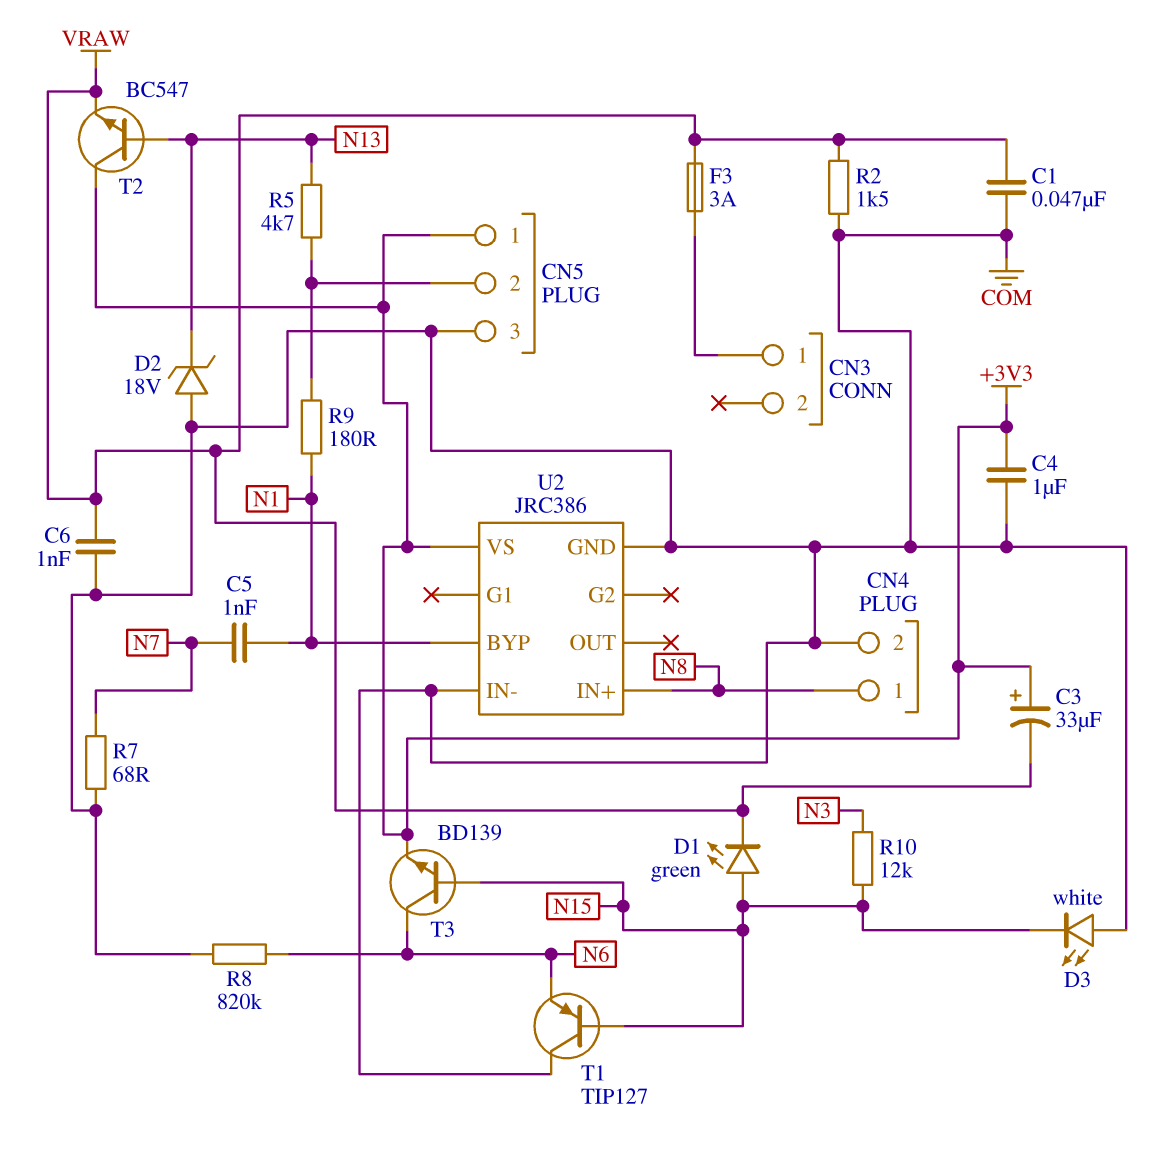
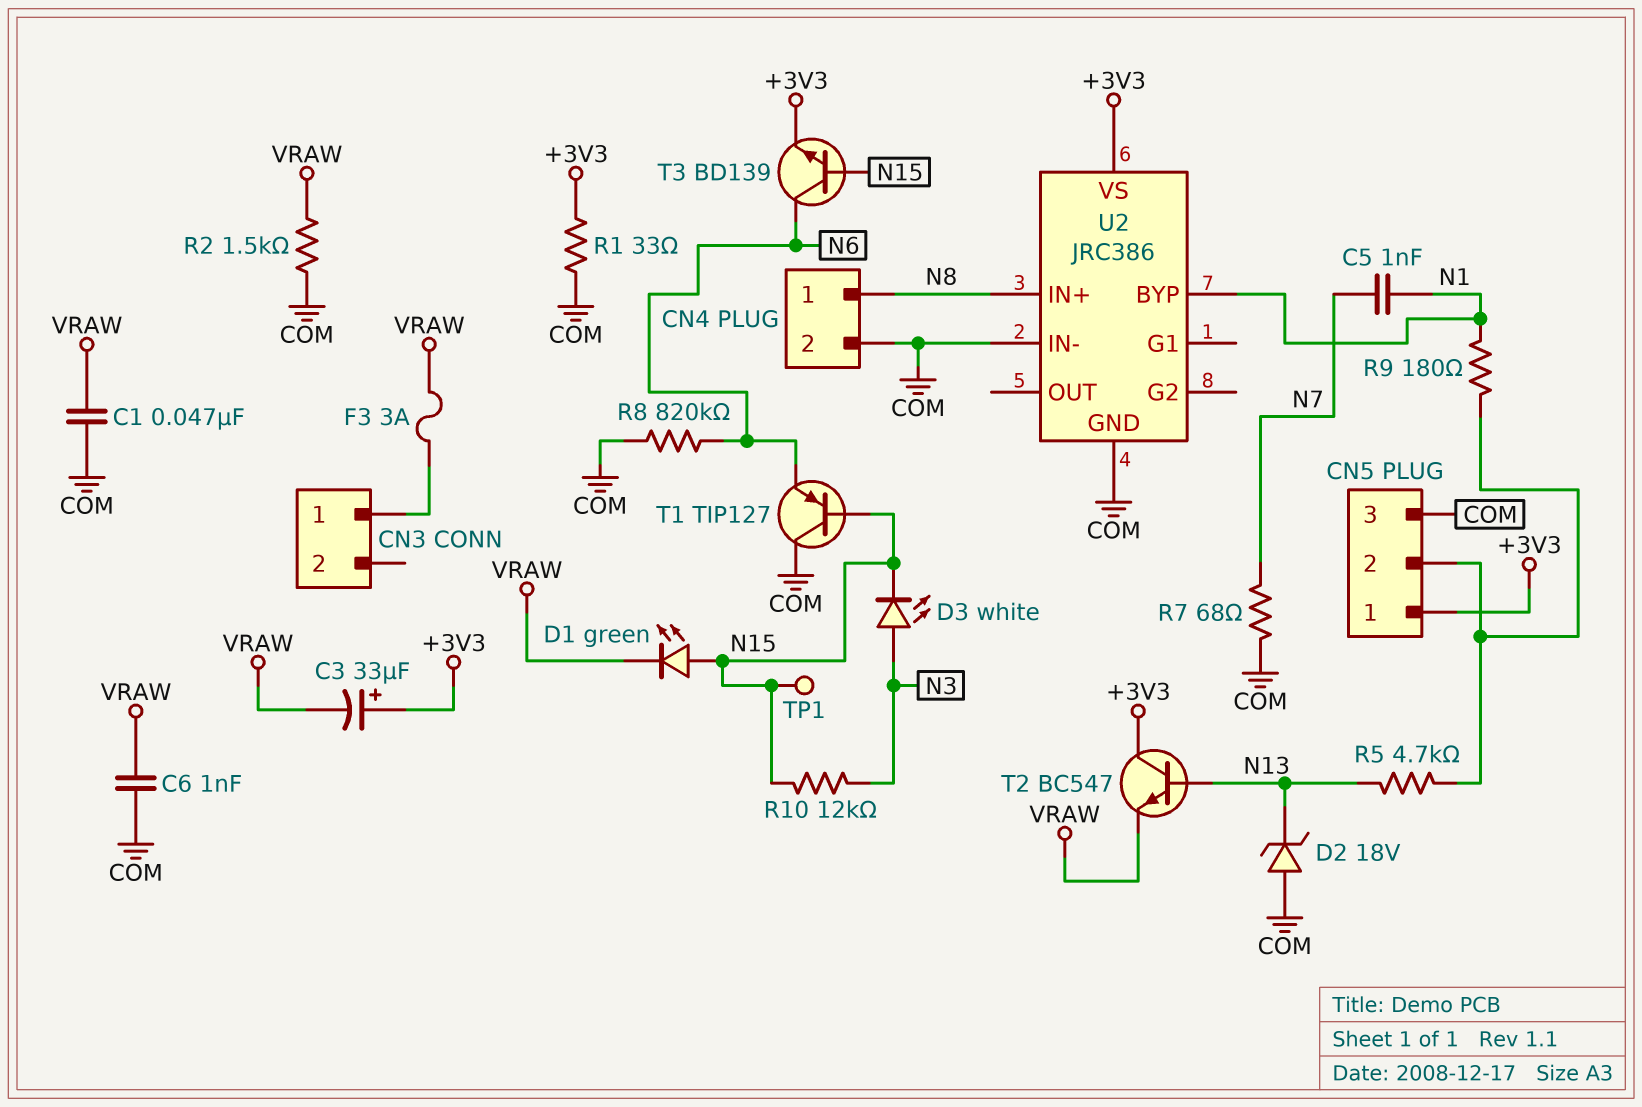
C4: 1uF (+3V3, COM) -> none
D3: LED white (A COM, K N15) -> LED white (A N3, K N15)
R1: none -> 33 (+3V3, COM)
TP1: none -> test point (N15)

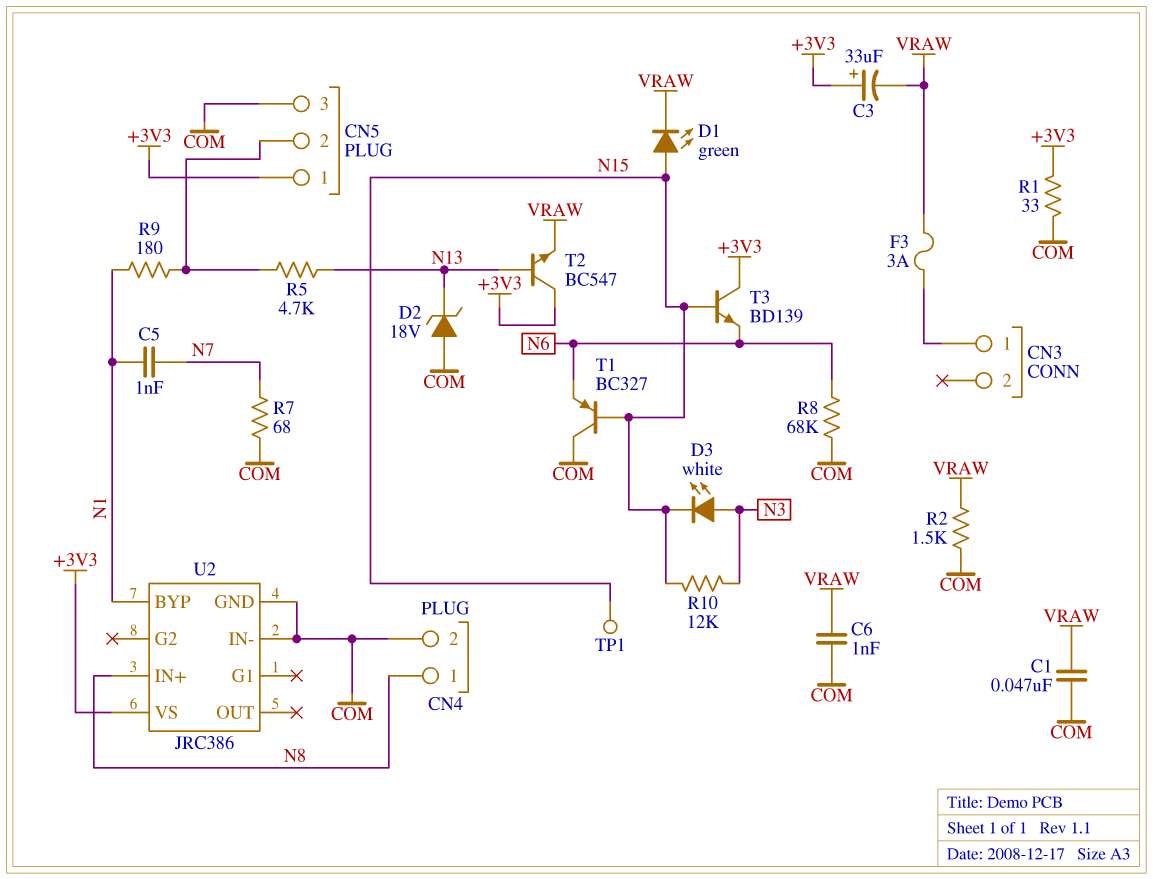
R8: 820k (COM, N6) -> 68k (COM, N6)
T1: PNP TIP127 (B N15, C COM, E N6) -> PNP BC327 (B N15, C COM, E N6)
T3: NPN BD139 (B N15, C N6, E +3V3) -> NPN BD139 (B N15, C +3V3, E N6)

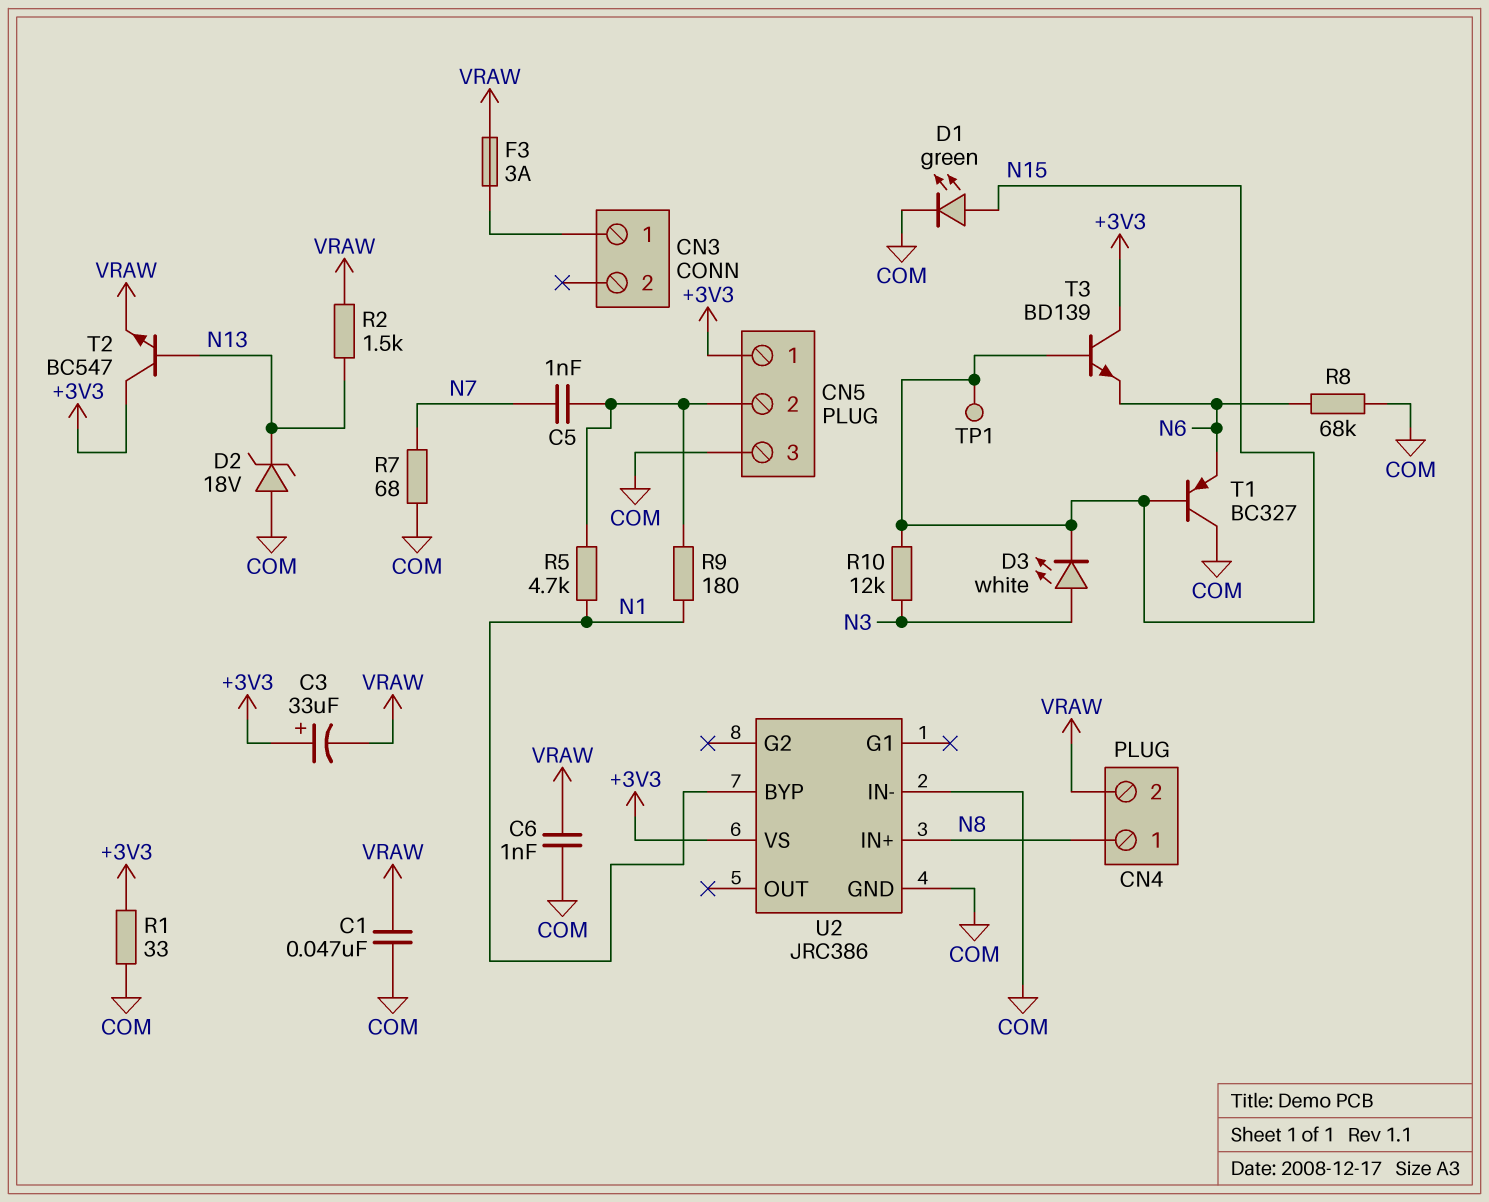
C5: 1nF (N1, N7) -> 1nF (CN5/2, N7)
CN4 pin 2: COM -> VRAW
D1: LED green (A N15, K VRAW) -> LED green (A N15, K COM)
R2: 1.5k (COM, VRAW) -> 1.5k (N13, VRAW)
R5: 4.7k (CN5/2, N13) -> 4.7k (CN5/2, N1)

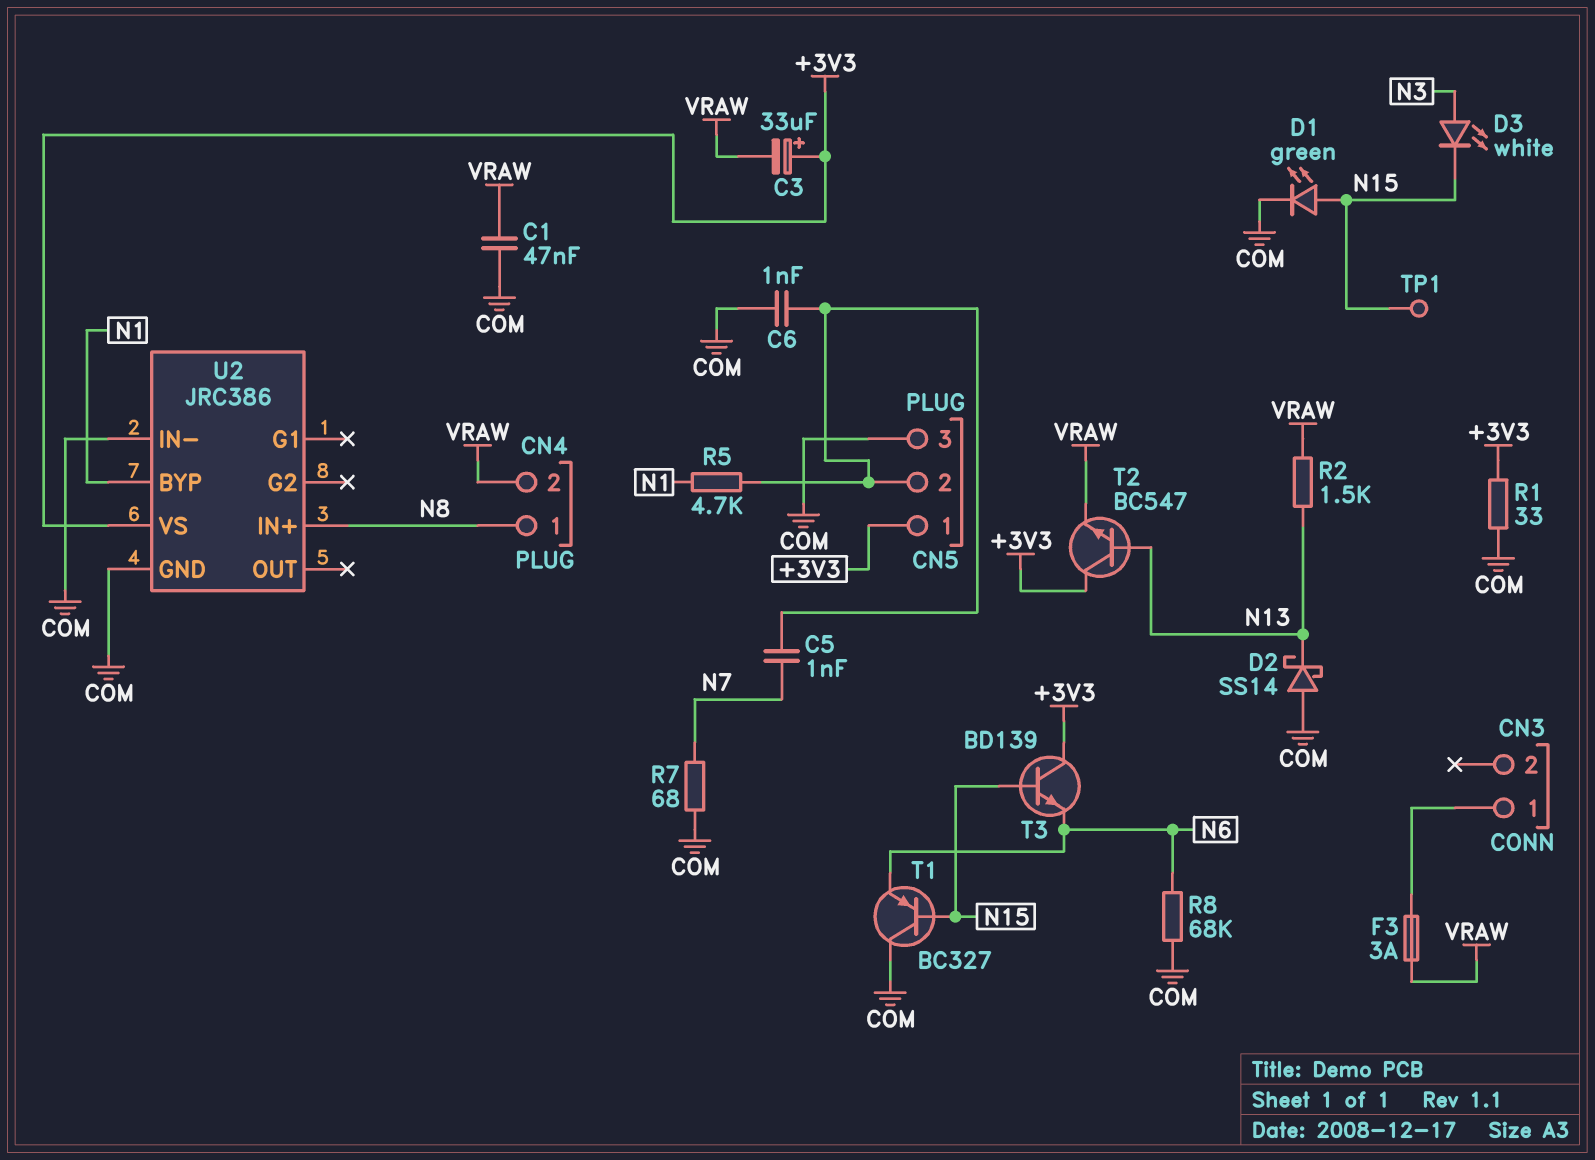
C6: 1nF (COM, VRAW) -> 1nF (CN5/2, COM)
D2: zener 18V (A COM, K N13) -> schottky SS14 (A COM, K N13)
R9: 180 (CN5/2, N1) -> none
R10: 12k (N3, N15) -> none

